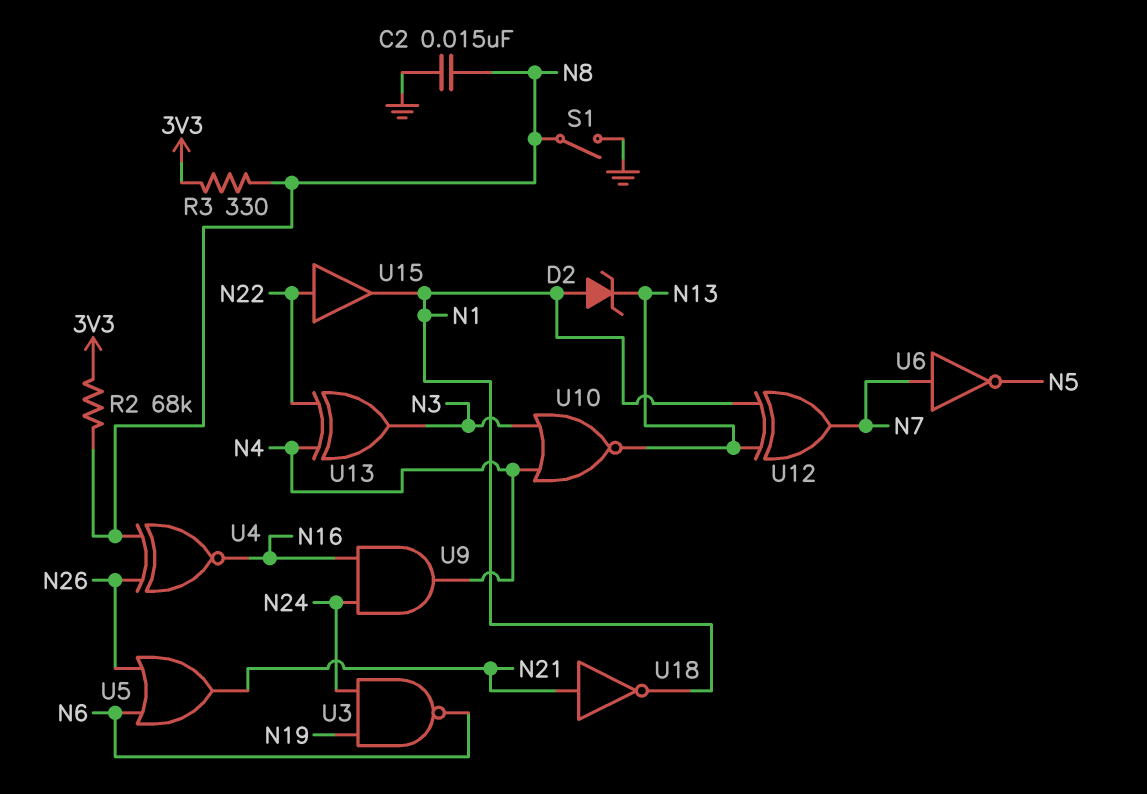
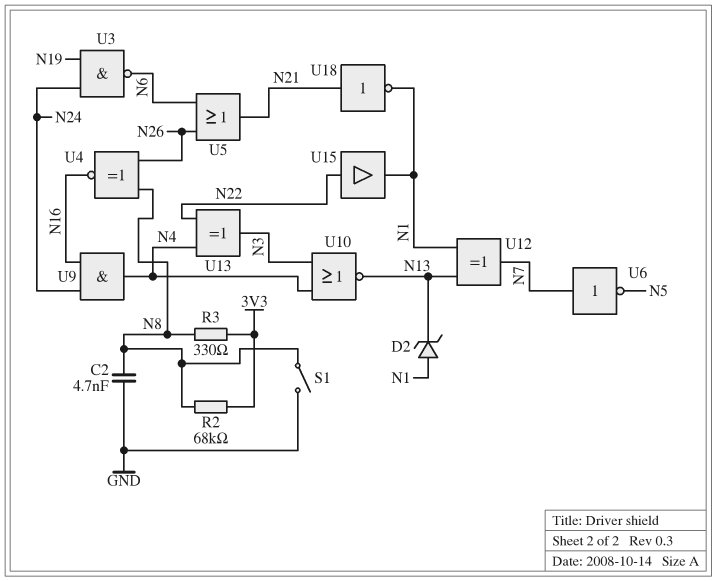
C2: 15nF (GND, N8) -> 4.7nF (GND, N8)

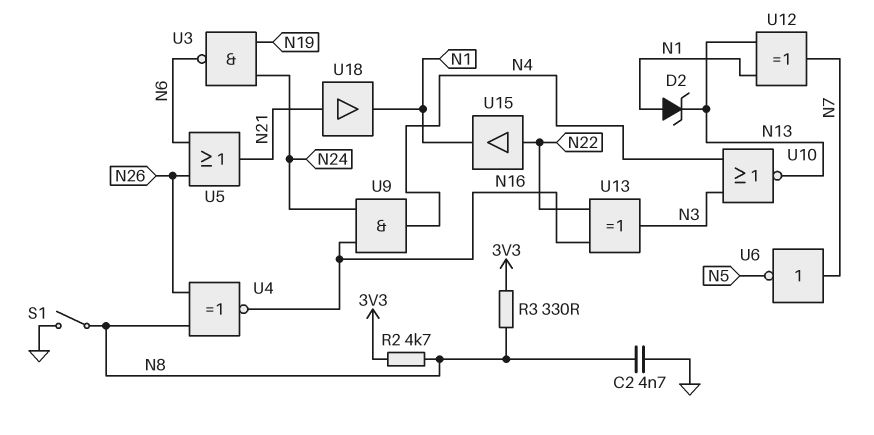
R2: 68k (3V3, N8) -> 4.7k (3V3, N8)
U13: XOR (in N4, in N22, out N3) -> XOR (in N16, in N22, out N3)
U18: NOT (in N21, out N1) -> buffer (in N21, out N1)

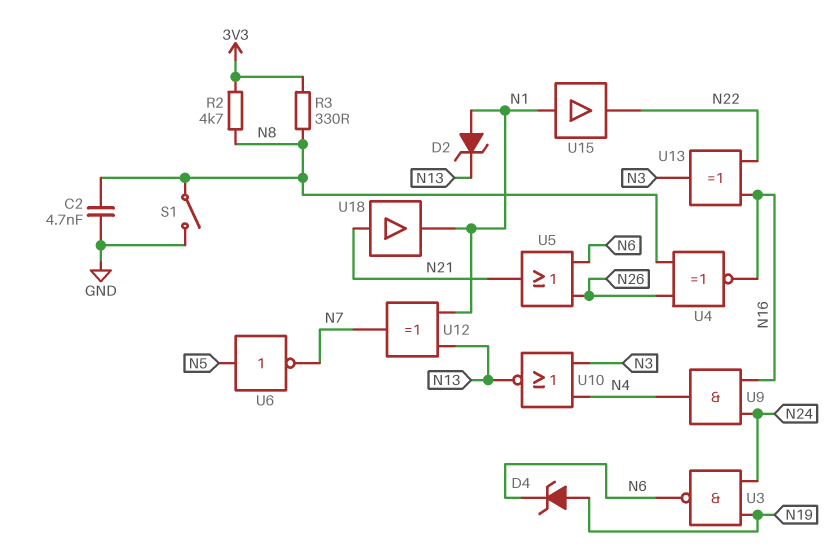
D4: none -> zener (A N19, K N6)
U6: NOT (in N7, out N5) -> NOT (in N5, out N7)
U15: buffer (in N22, out N1) -> buffer (in N1, out N22)

